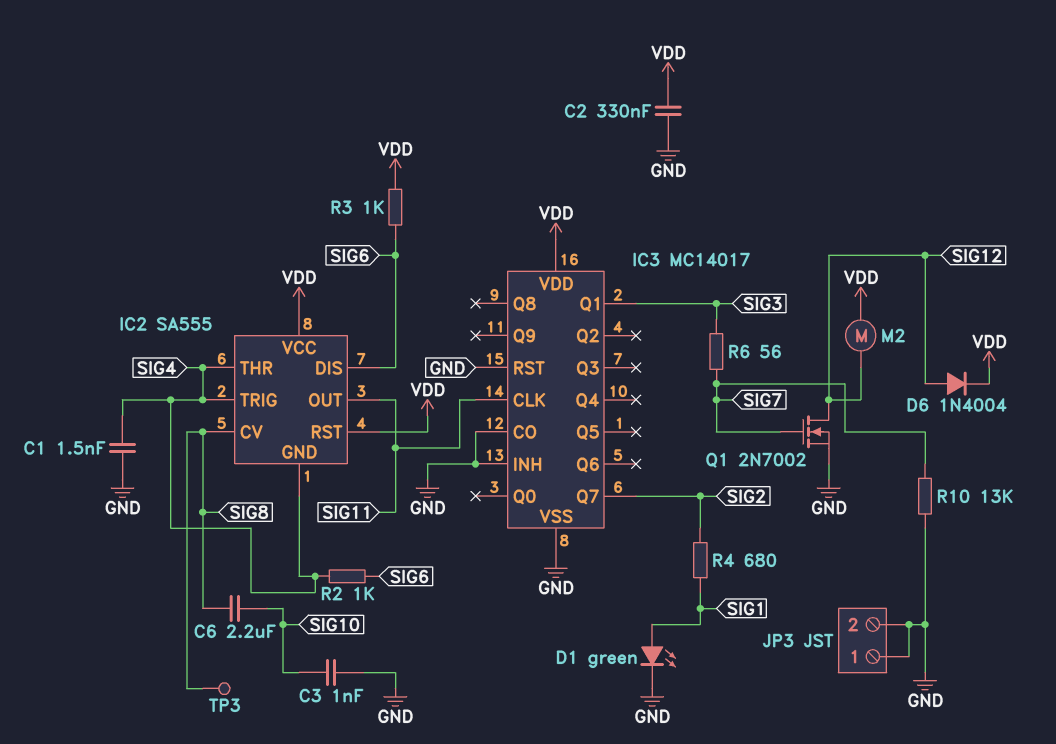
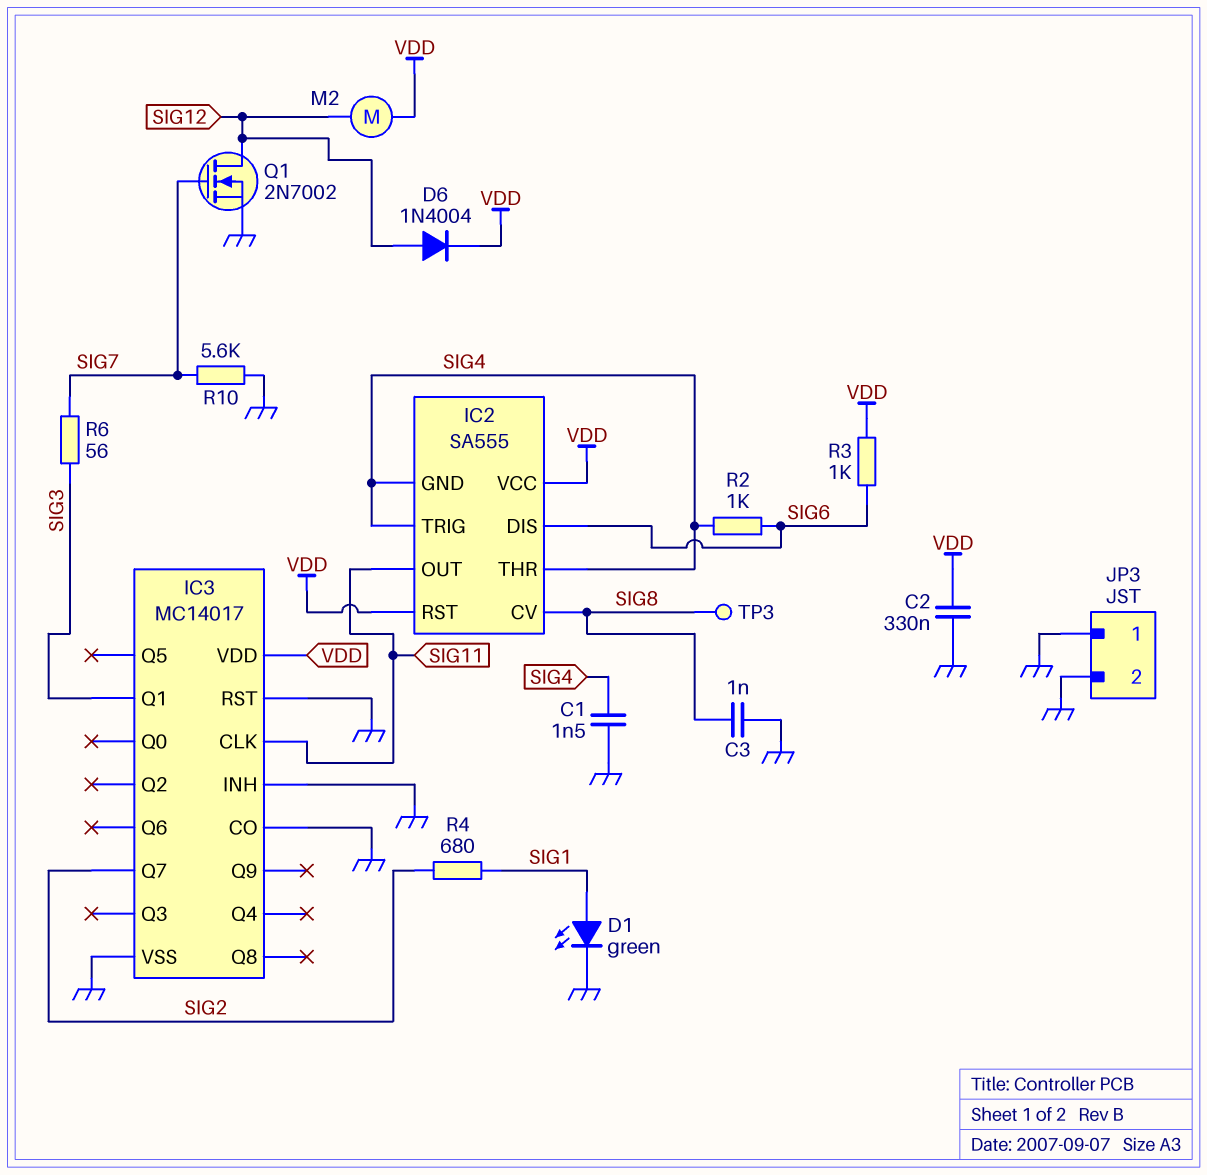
C3: 1nF (GND, SIG10) -> 1nF (GND, SIG8)
C6: 2.2uF (SIG8, SIG10) -> none
R10: 13k (GND, SIG7) -> 5.6k (GND, SIG7)

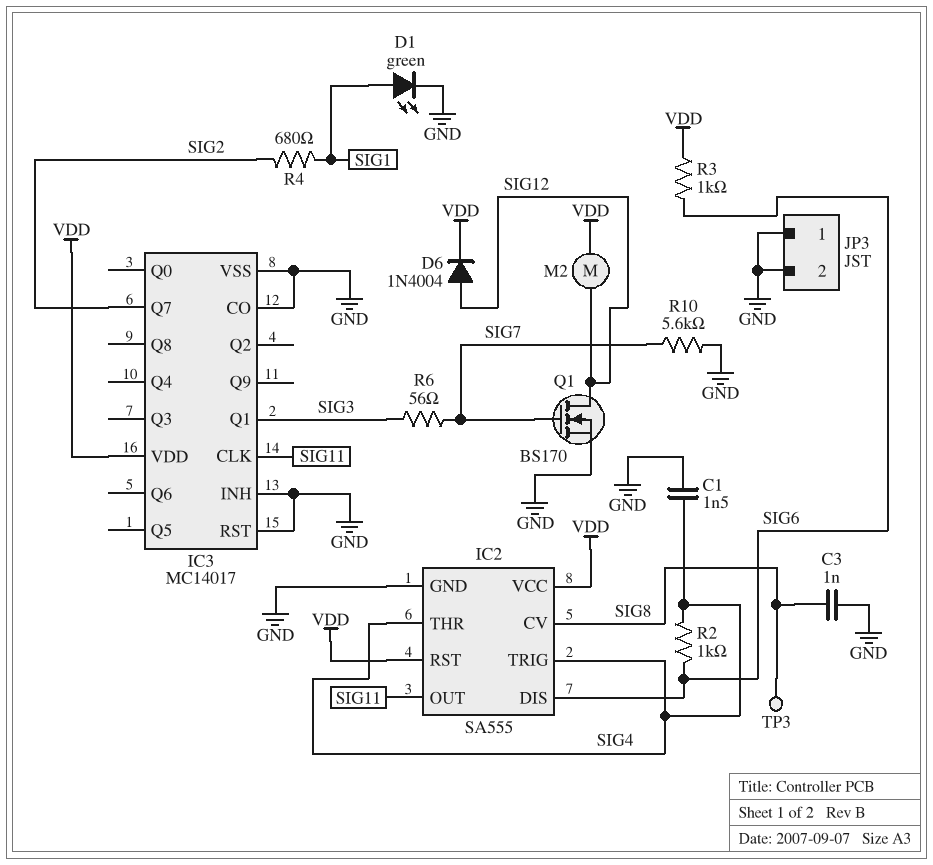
C2: 330nF (GND, VDD) -> none
IC2 pin GND: SIG4 -> GND
Q1: NMOS 2N7002 (G SIG7, D SIG12, S GND) -> NMOS BS170 (G SIG7, D SIG12, S GND)

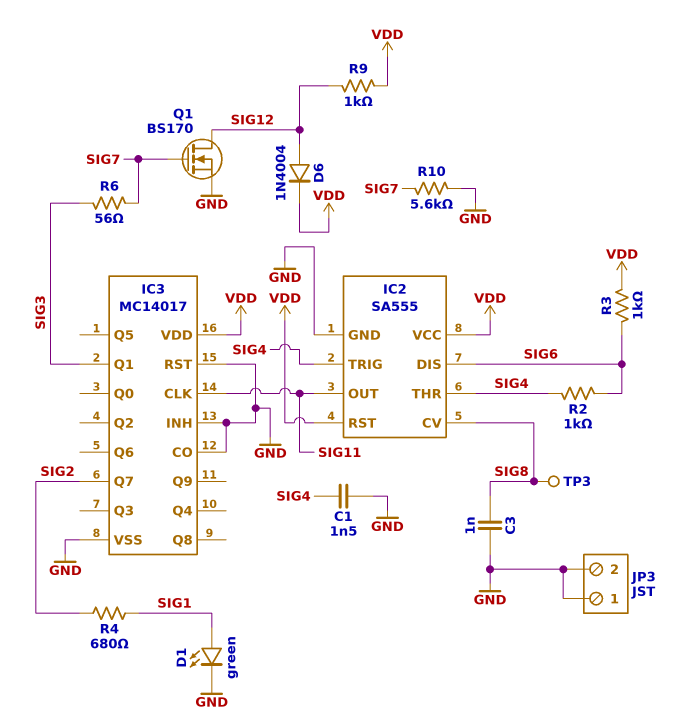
M2: motor (SIG12, VDD) -> none
R9: none -> 1k (SIG12, VDD)

